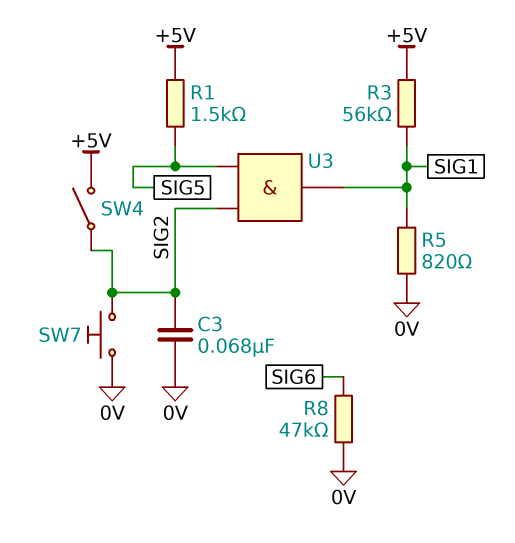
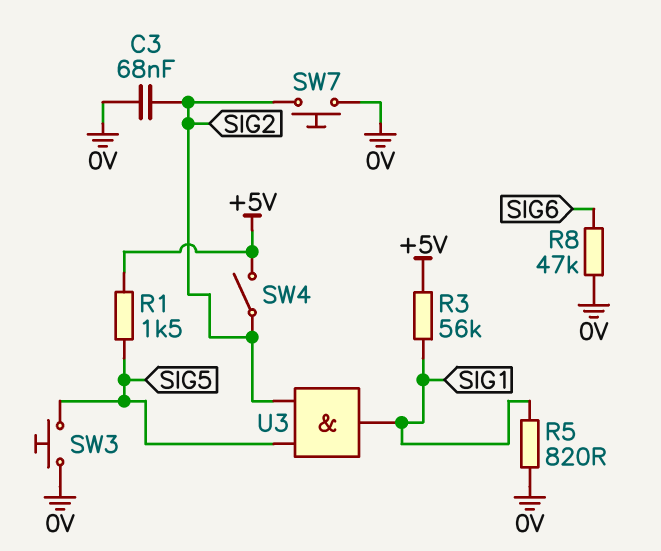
SW3: none -> button (0V, SIG5)

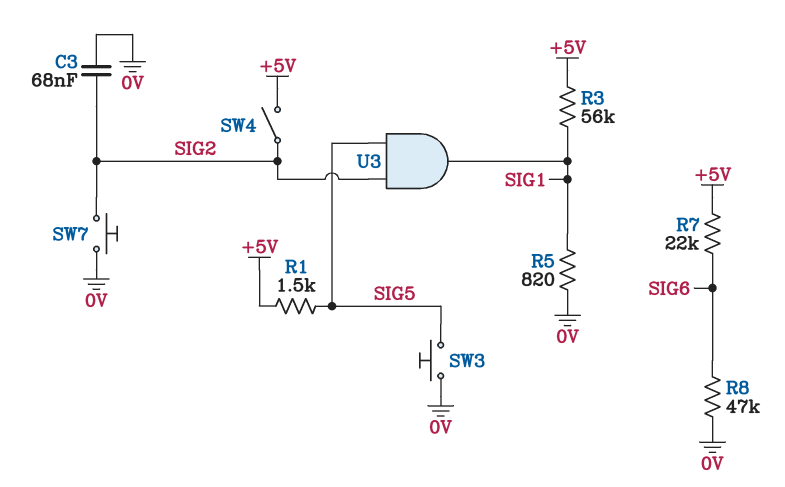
R7: none -> 22k (+5V, SIG6)

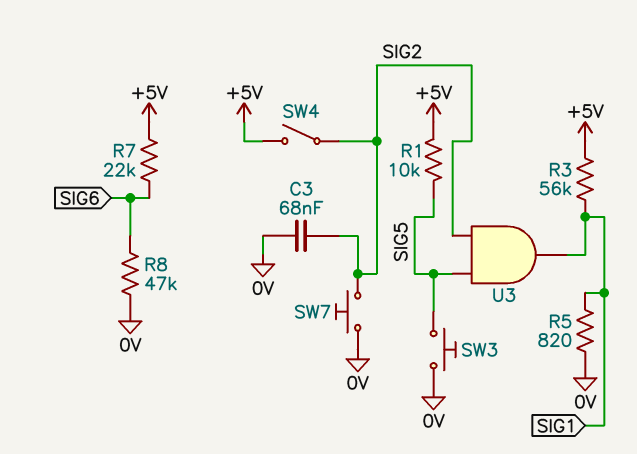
R1: 1.5k (+5V, SIG5) -> 10k (+5V, SIG5)

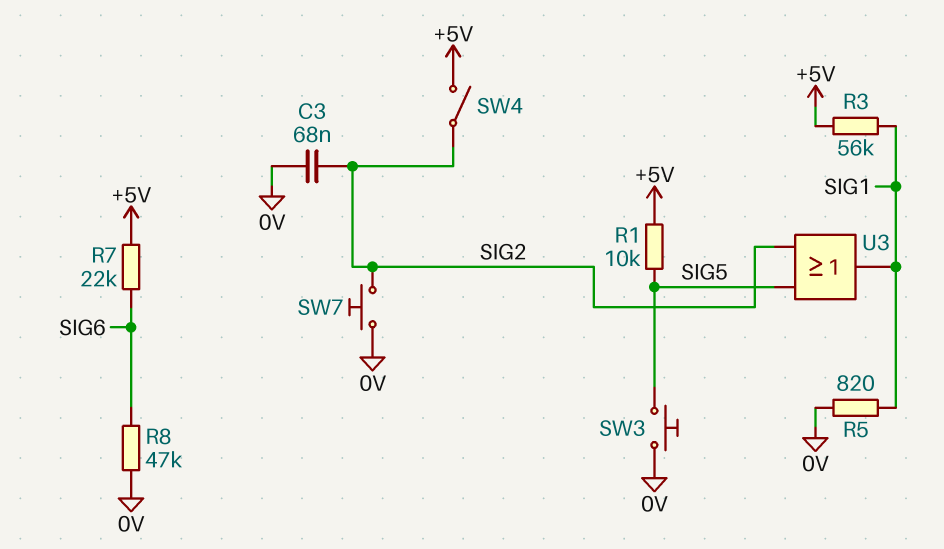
U3: AND (in SIG2, in SIG5, out SIG1) -> OR (in SIG2, in SIG5, out SIG1)

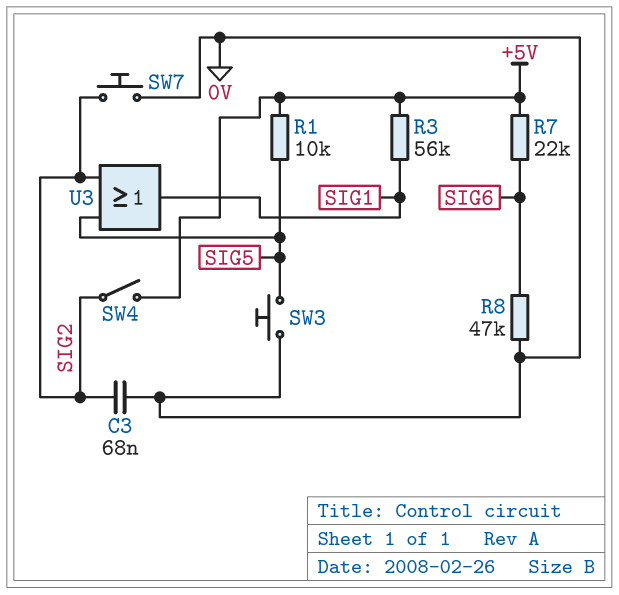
R5: 820 (0V, SIG1) -> none

